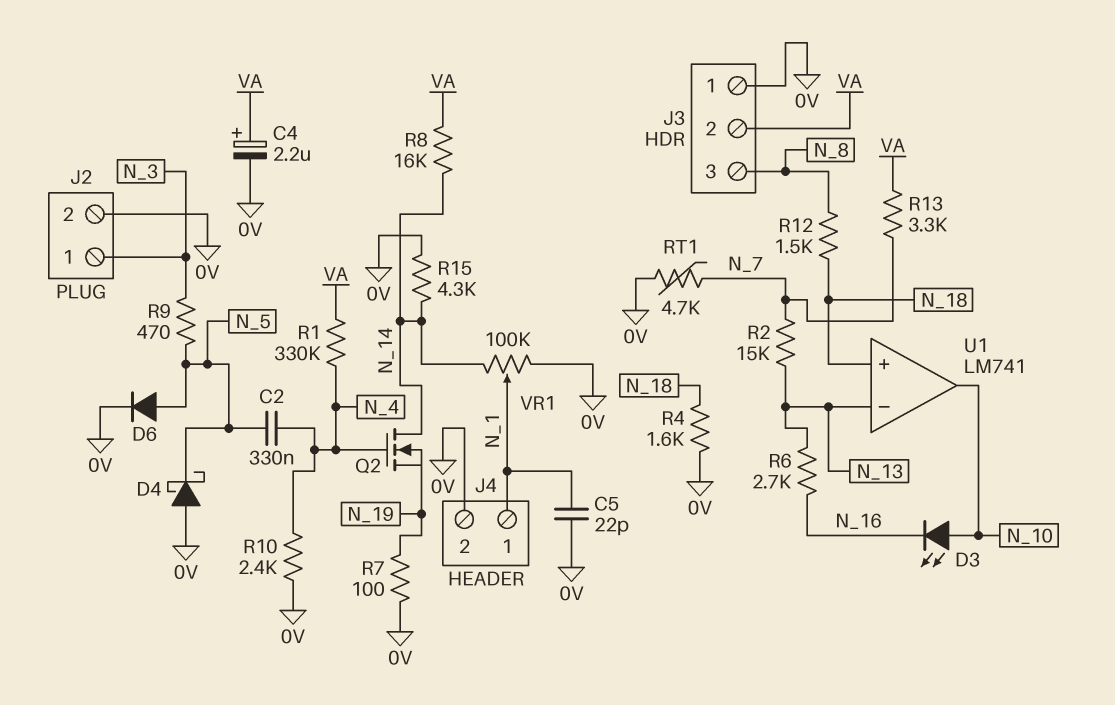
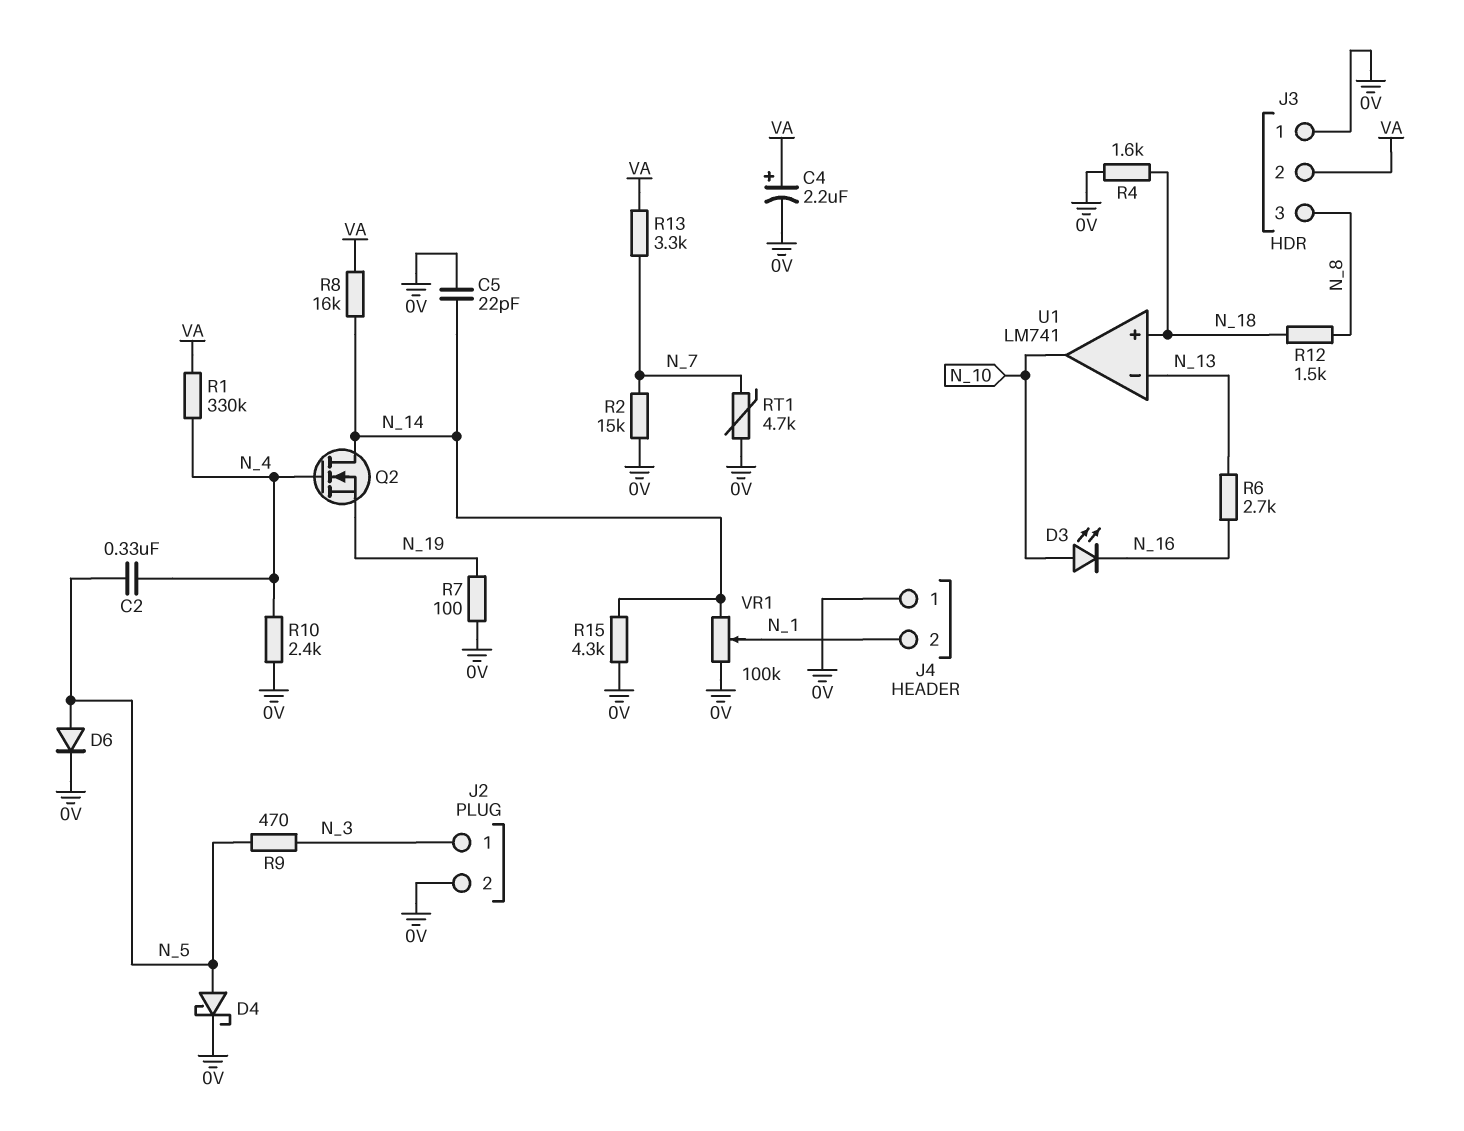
C5: 22pF (0V, N_1) -> 22pF (0V, N_14)
D4: schottky (A 0V, K N_5) -> schottky (A N_5, K 0V)
J4 pin 1: N_1 -> 0V
J4 pin 2: 0V -> N_1
R2: 15k (N_7, N_13) -> 15k (0V, N_7)

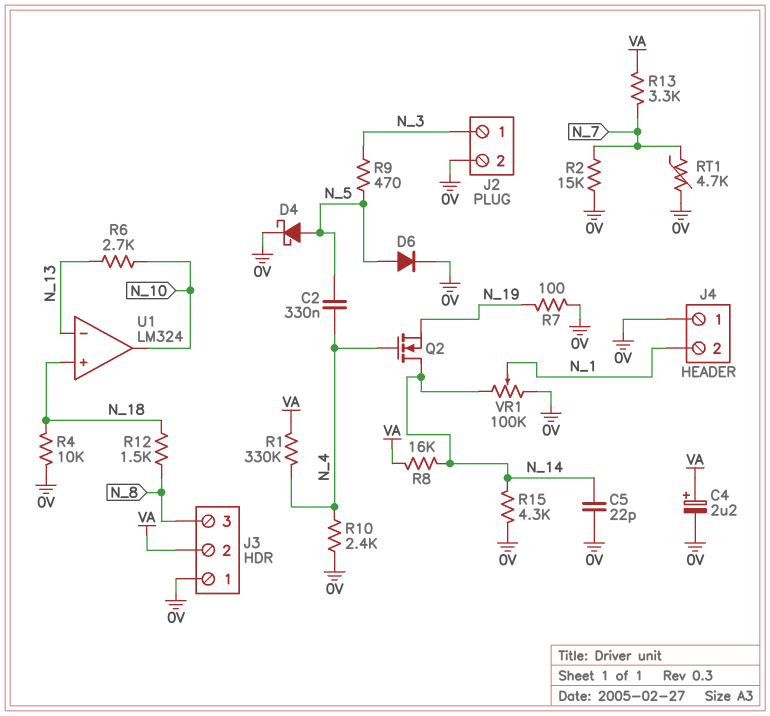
D3: LED (A N_10, K N_16) -> none
R4: 1.6k (0V, N_18) -> 10k (0V, N_18)
R6: 2.7k (N_13, N_16) -> 2.7k (N_10, N_13)
U1: LM741 -> LM324

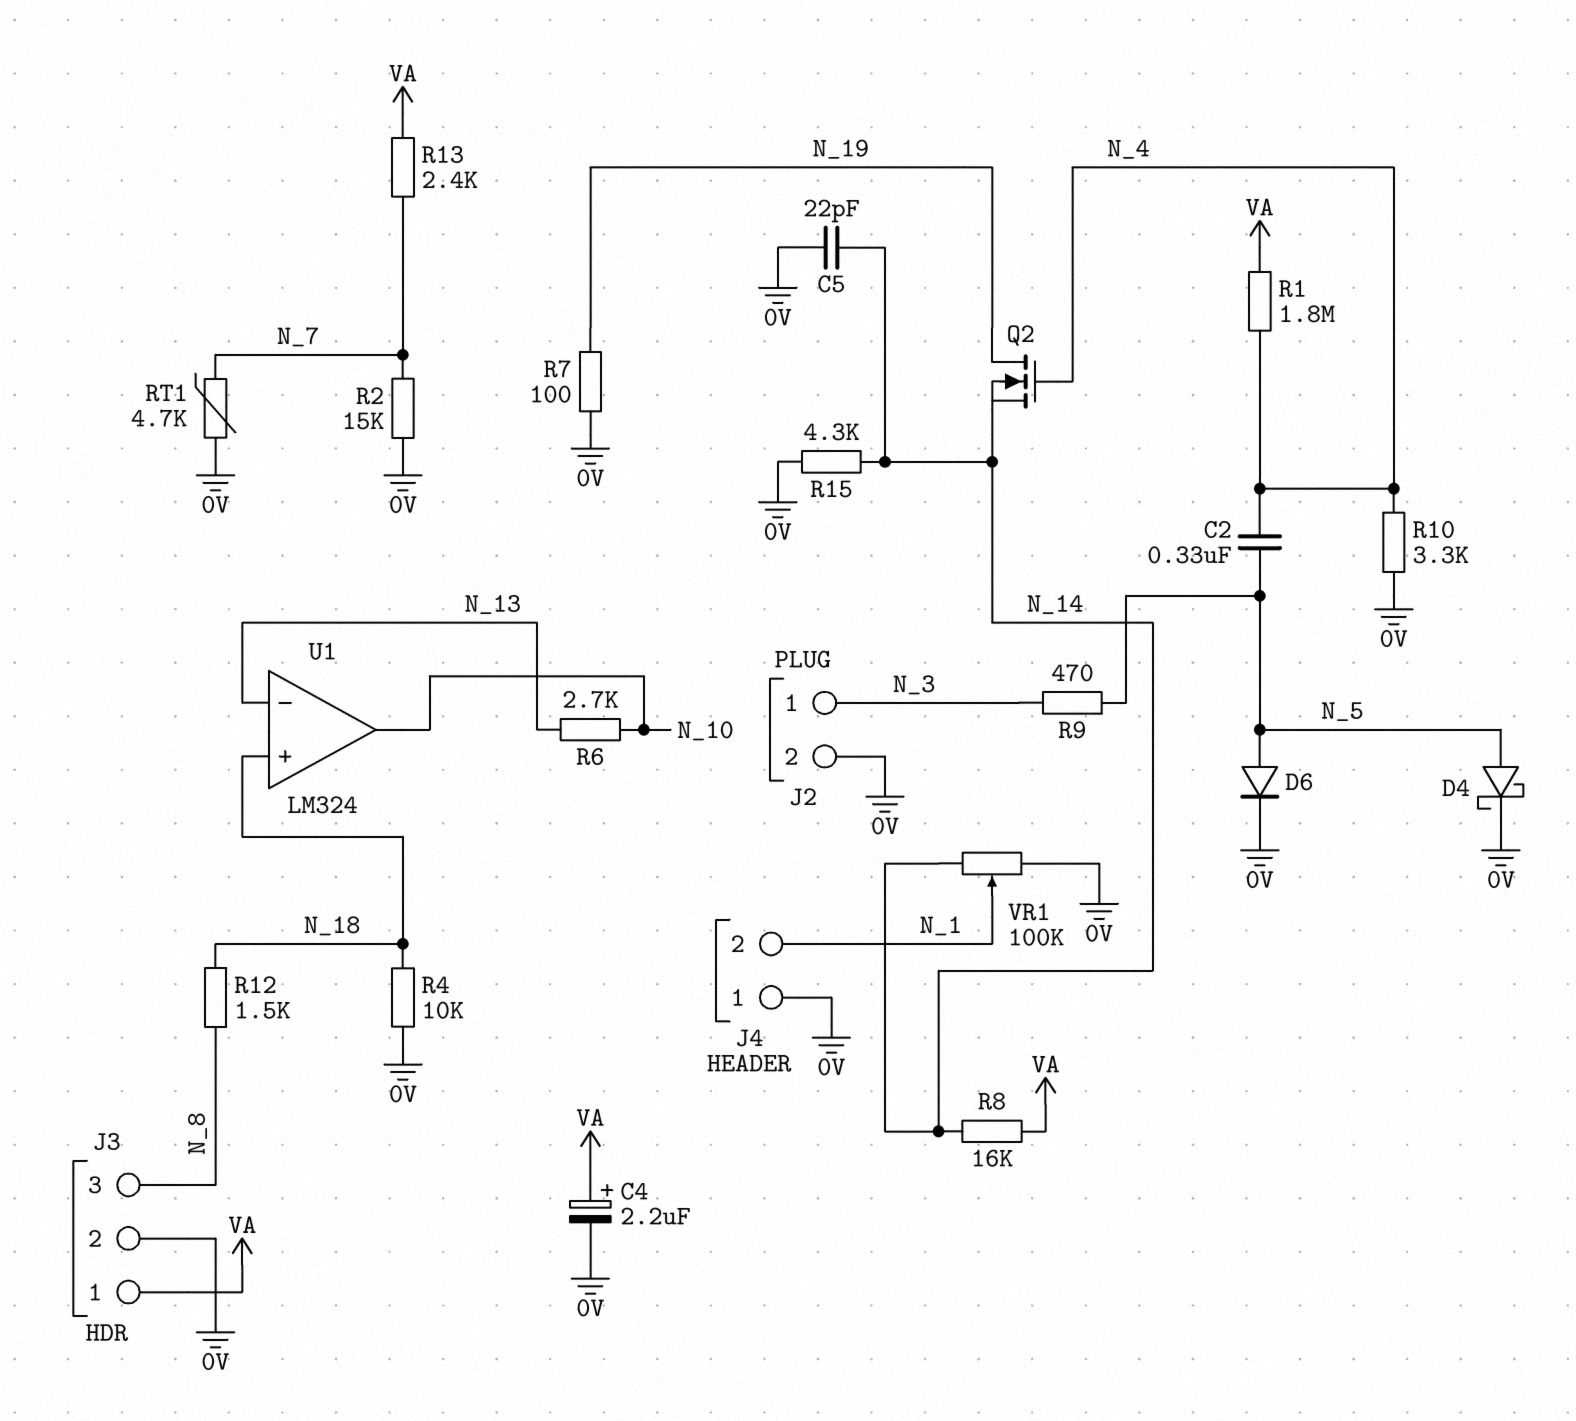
J3 pin 1: 0V -> VA
J3 pin 2: VA -> 0V
Q2: NMOS (G N_4, D N_14, S N_19) -> NMOS (G N_4, D N_19, S N_14)
R1: 330k (N_4, VA) -> 1.8M (N_4, VA)
R10: 2.4k (0V, N_4) -> 3.3k (0V, N_4)
R13: 3.3k (N_7, VA) -> 2.4k (N_7, VA)

